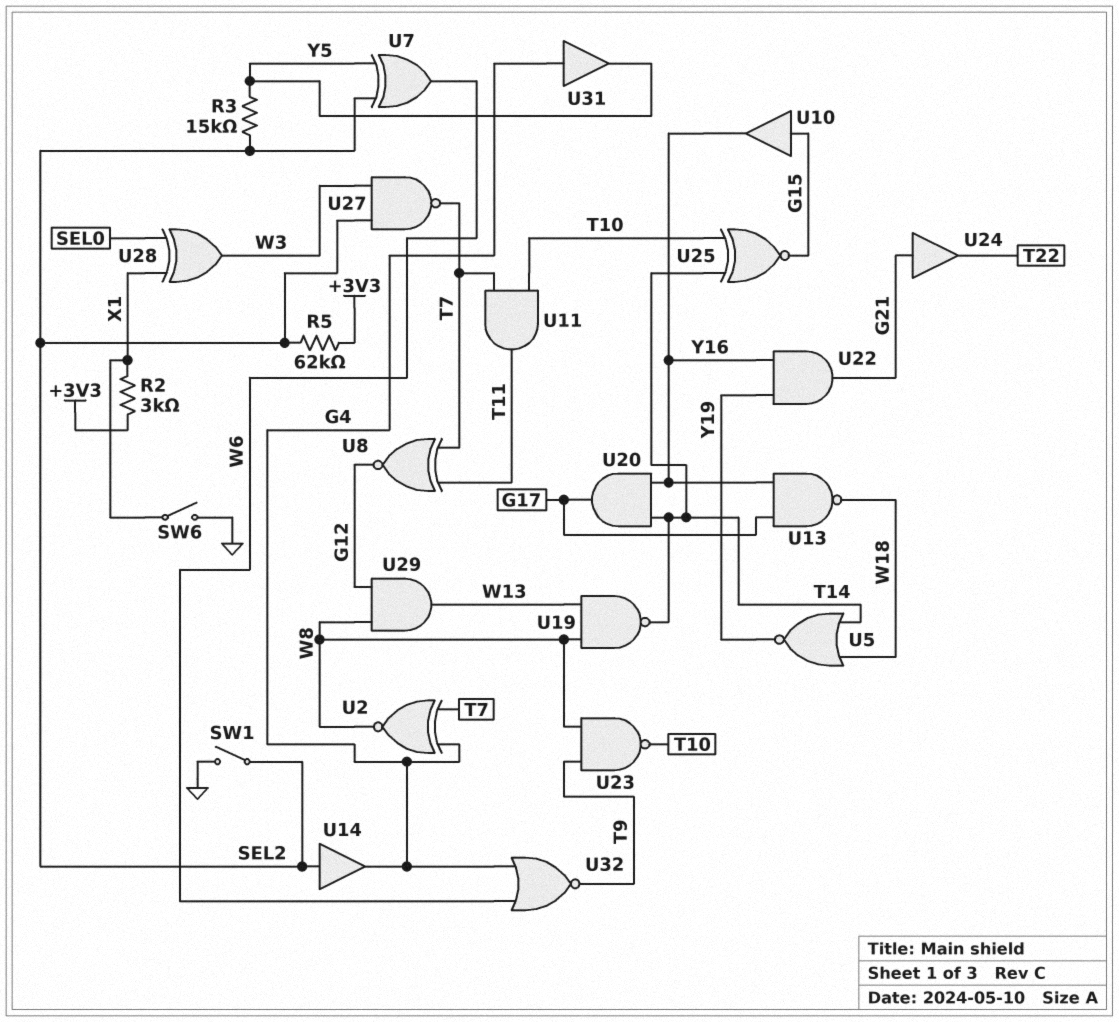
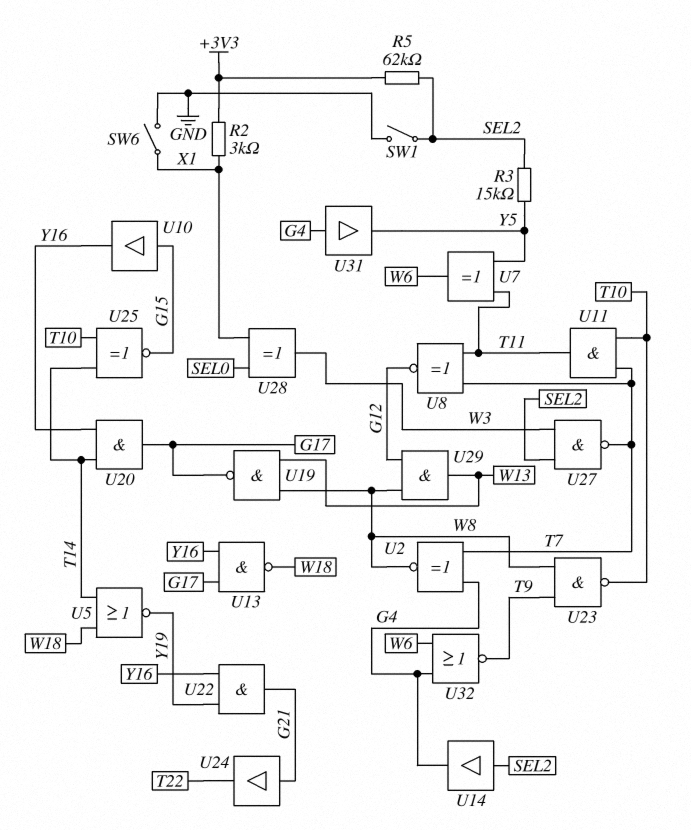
U7: XOR (in SEL2, in Y5, out W6) -> XOR (in T11, in Y5, out W6)
U19: NAND (in W8, in W13, out T14) -> NAND (in W8, in W13, out G17)

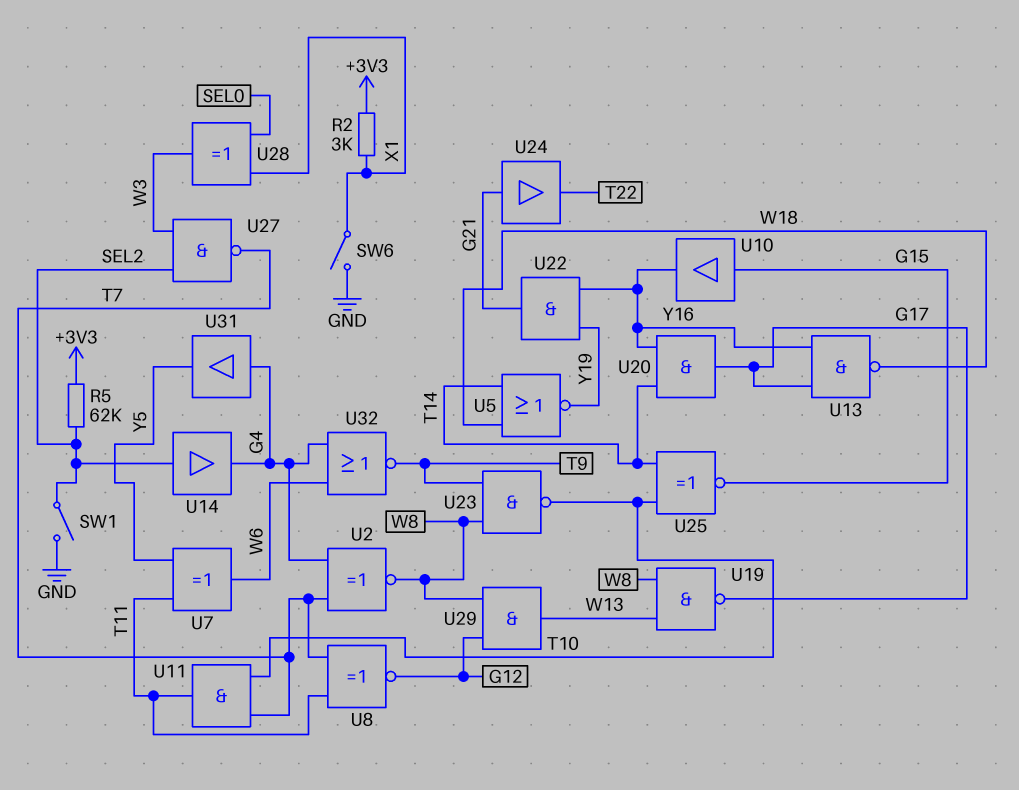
R3: 15k (SEL2, Y5) -> none

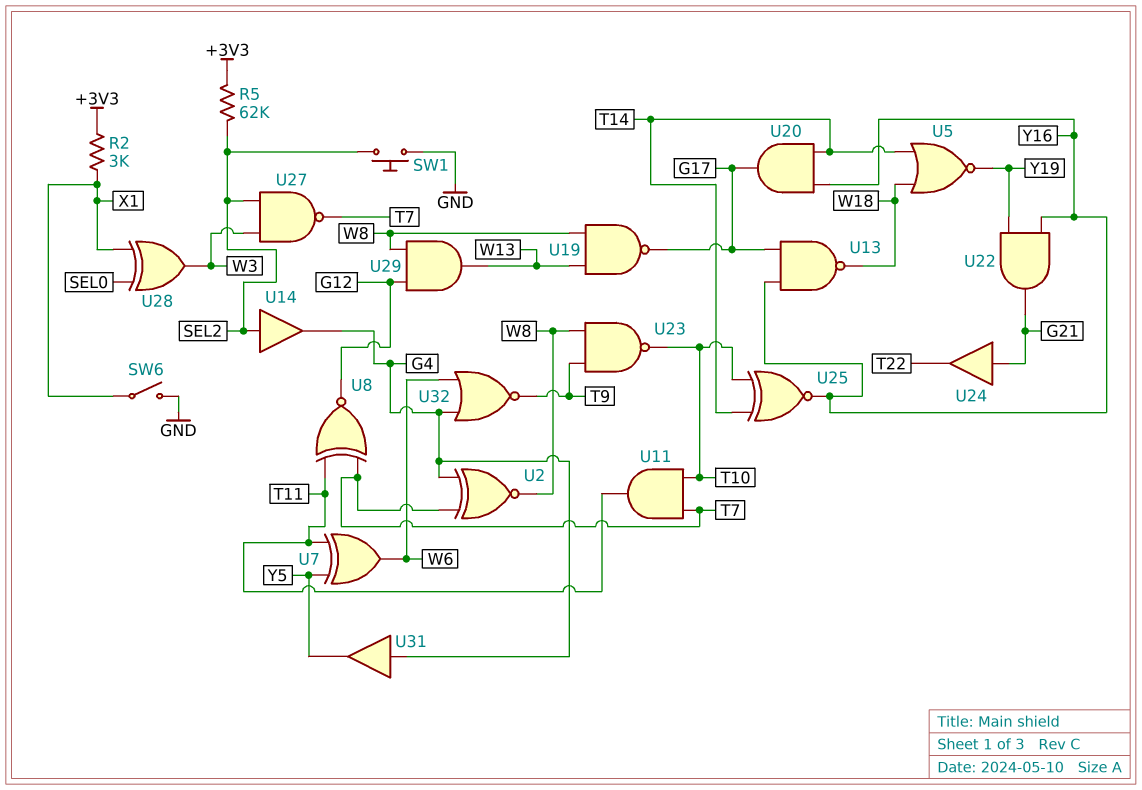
SW1: switch (GND, SEL2) -> button (GND, SEL2)
U10: buffer (in G15, out Y16) -> none
U25: XNOR (in T10, in T14, out G15) -> XNOR (in T10, in T14, out Y16)

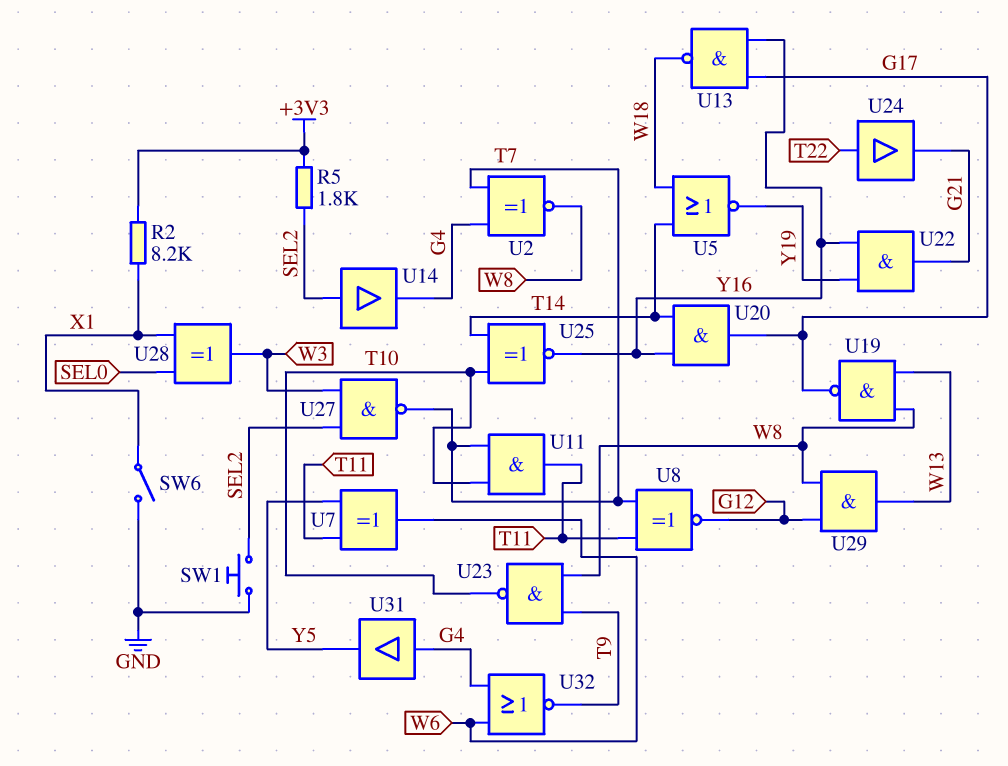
R2: 3k (+3V3, X1) -> 8.2k (+3V3, X1)
R5: 62k (+3V3, SEL2) -> 1.8k (+3V3, SEL2)
U24: buffer (in G21, out T22) -> buffer (in T22, out G21)

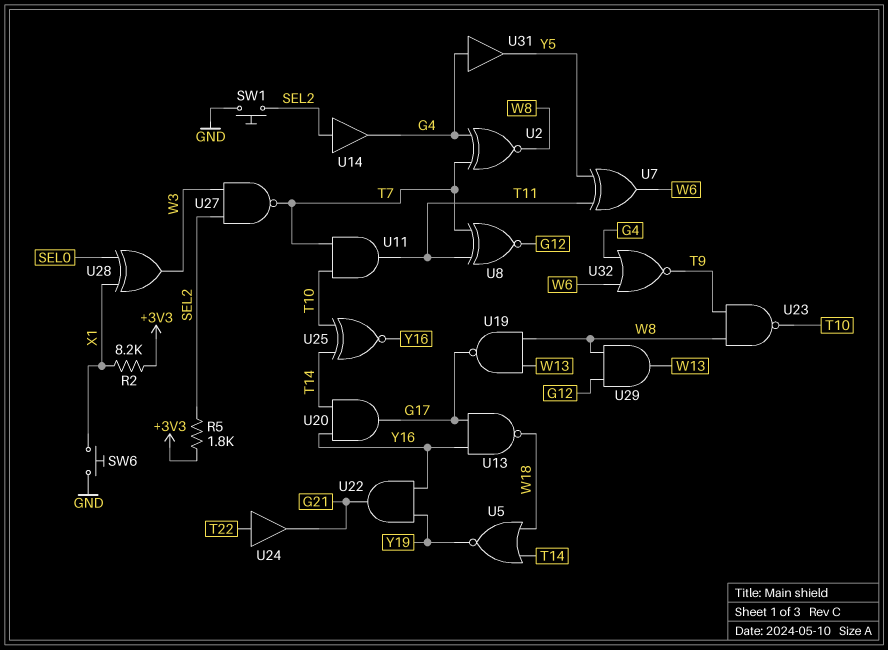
SW6: switch (GND, X1) -> button (GND, X1)

